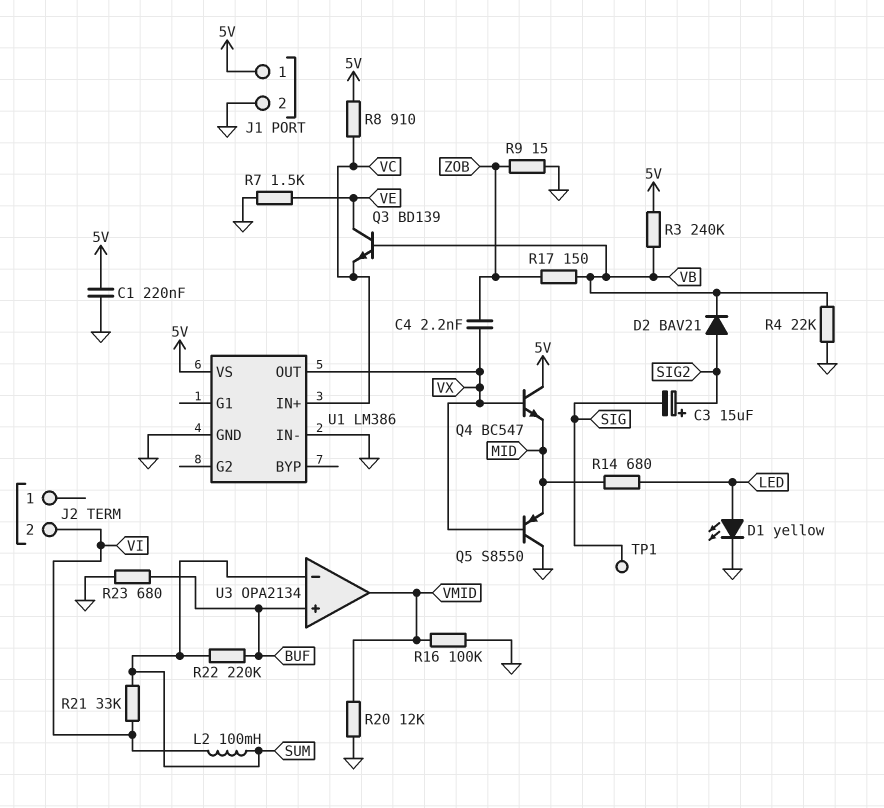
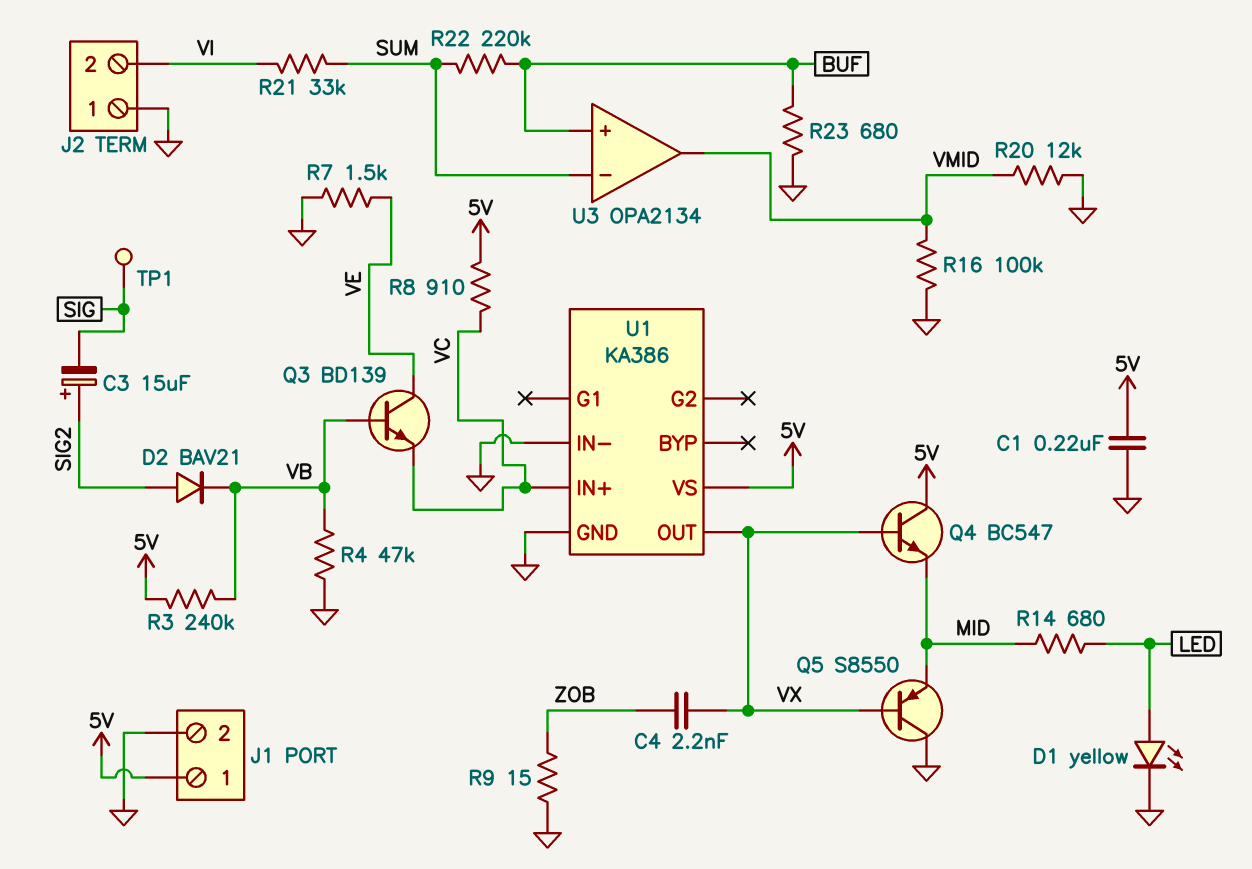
J2 pin 1: none -> GND
L2: 100mH (SUM, VI) -> none
R4: 22k (GND, VB) -> 47k (GND, VB)
R17: 150 (VB, ZOB) -> none
U1: LM386 -> KA386

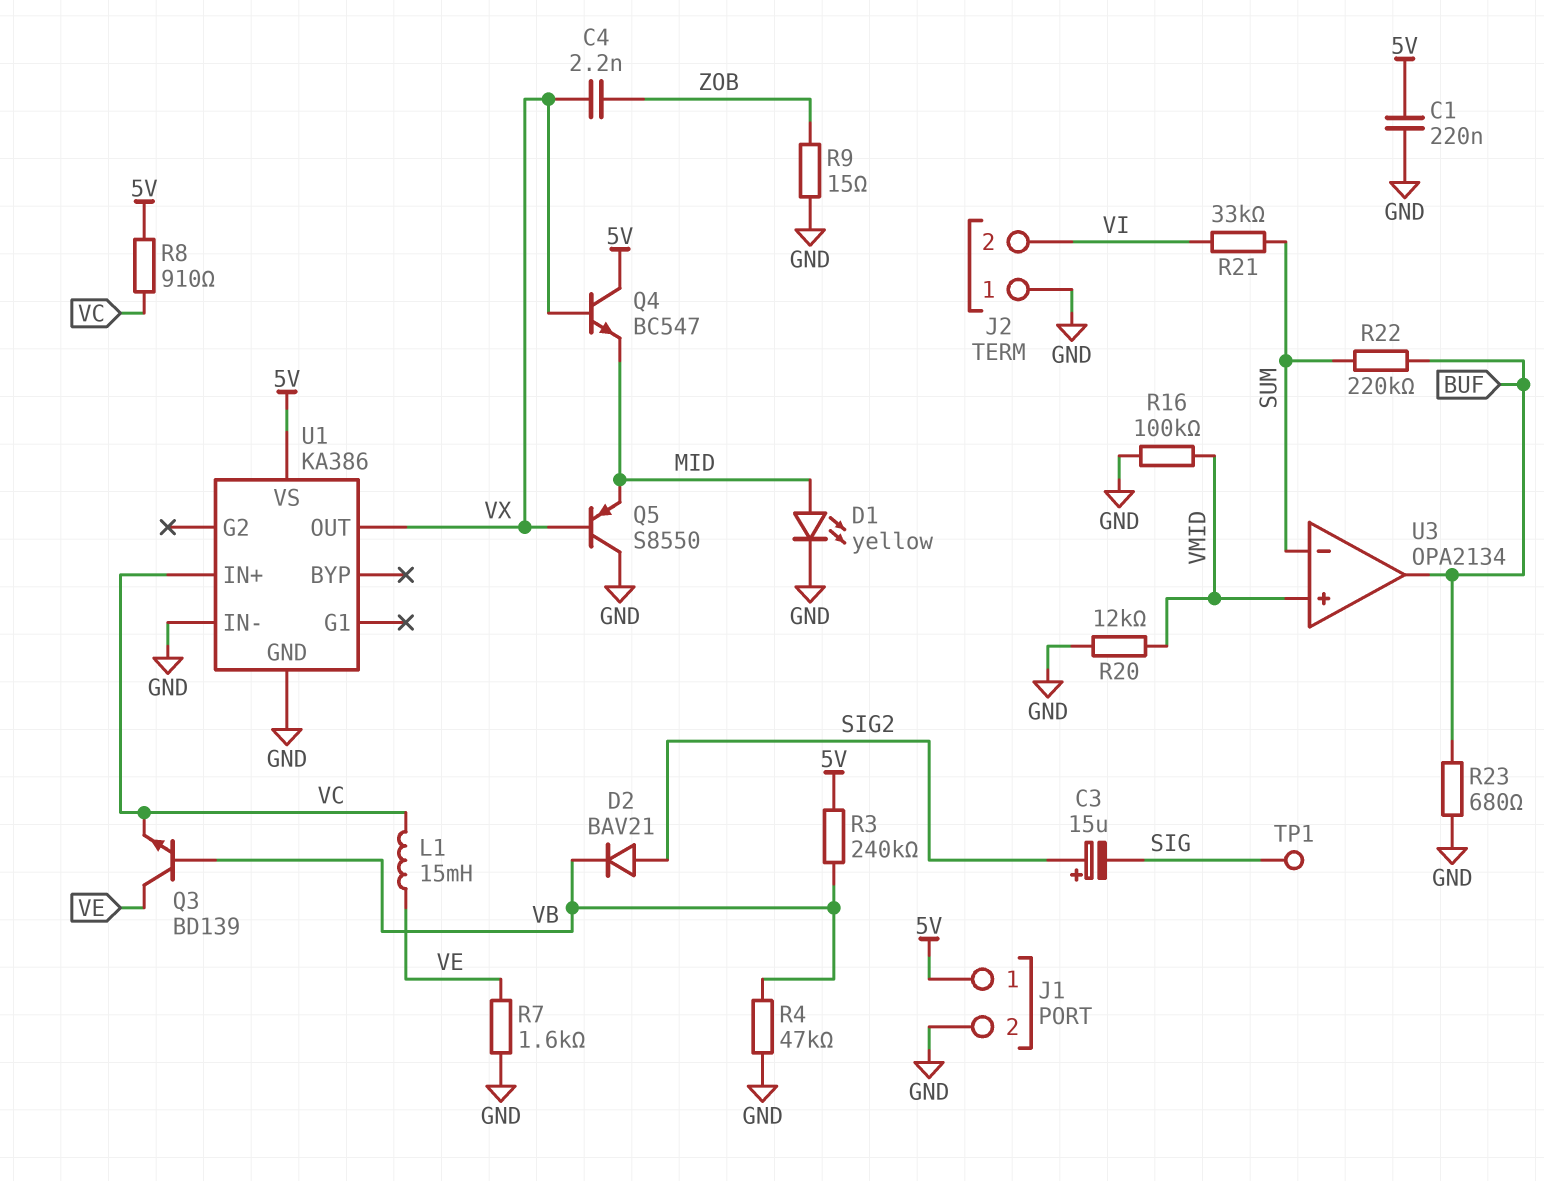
D1: LED yellow (A LED, K GND) -> LED yellow (A MID, K GND)
L1: none -> 15mH (VC, VE)
R7: 1.5k (GND, VE) -> 1.6k (GND, VE)
R14: 680 (LED, MID) -> none
U3 pin in+: BUF -> VMID
U3 pin out: VMID -> BUF

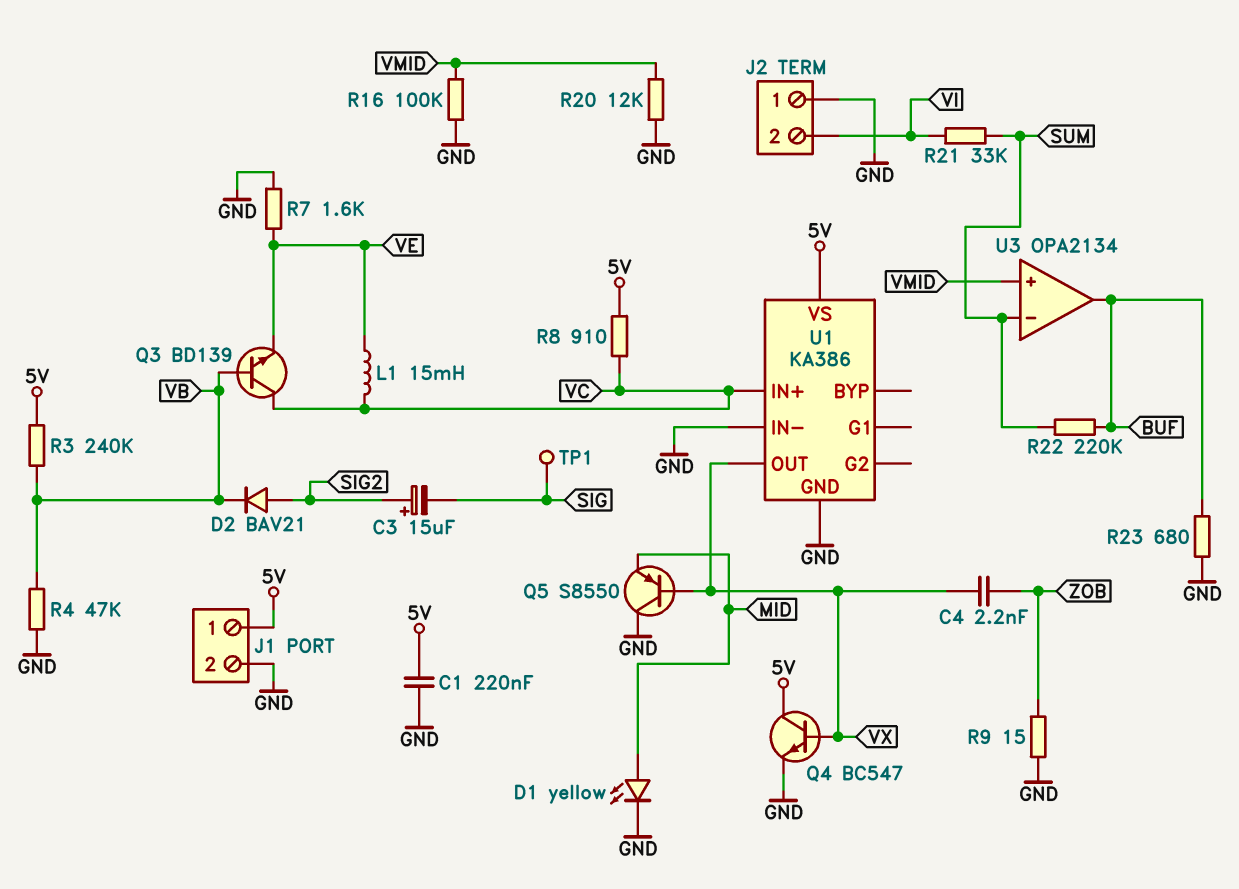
Q3: NPN BD139 (B VB, C VE, E VC) -> NPN BD139 (B VB, C VC, E VE)
Q4: NPN BC547 (B VX, C 5V, E MID) -> NPN BC547 (B VX, C 5V, E GND)

